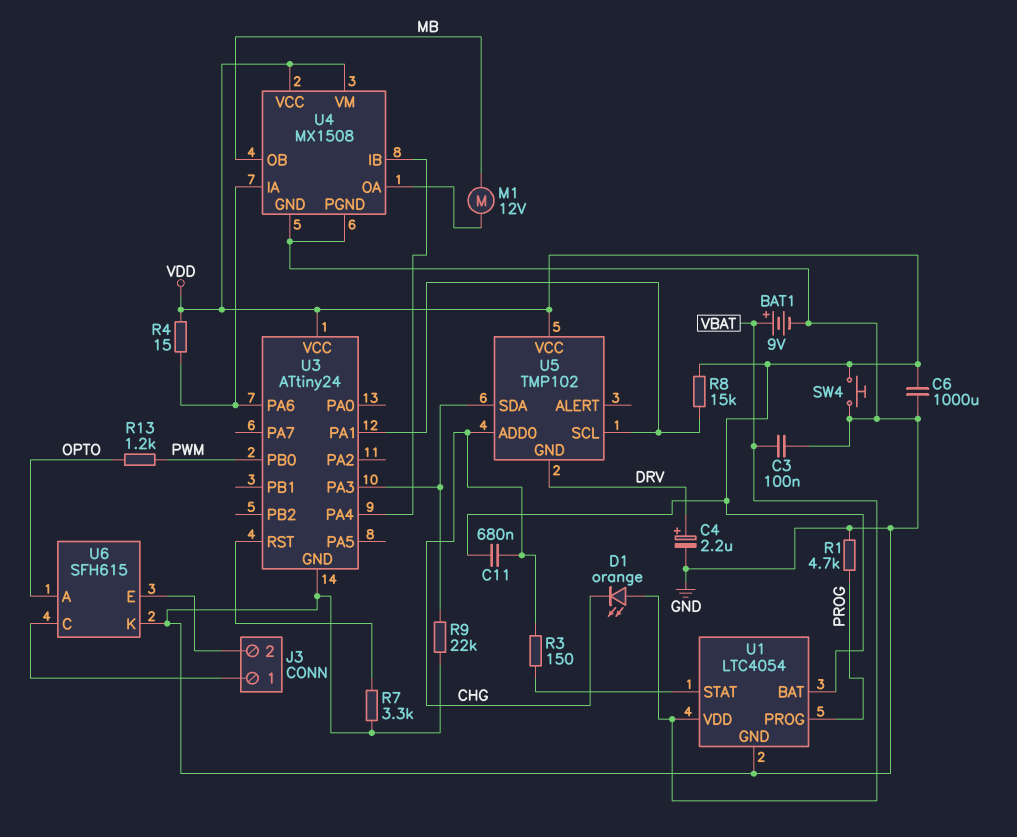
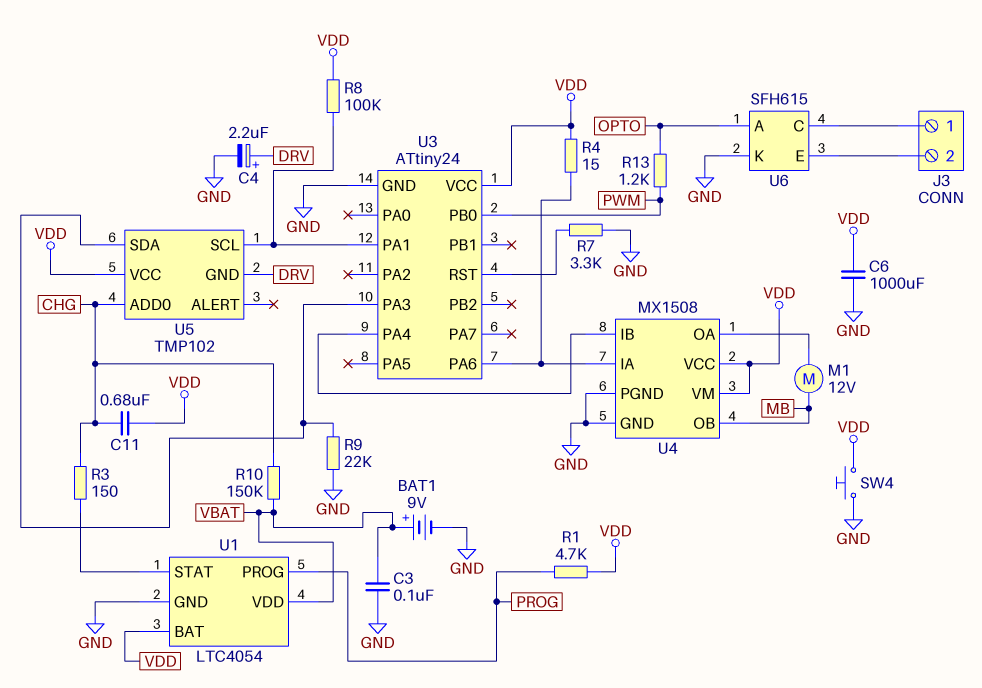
D1: LED orange (A VBAT, K CHG) -> none
R1: 4.7k (GND, PROG) -> 4.7k (PROG, VDD)
R8: 15k (U3/PA1, VDD) -> 100k (U3/PA1, VDD)
R10: none -> 150k (CHG, VBAT)

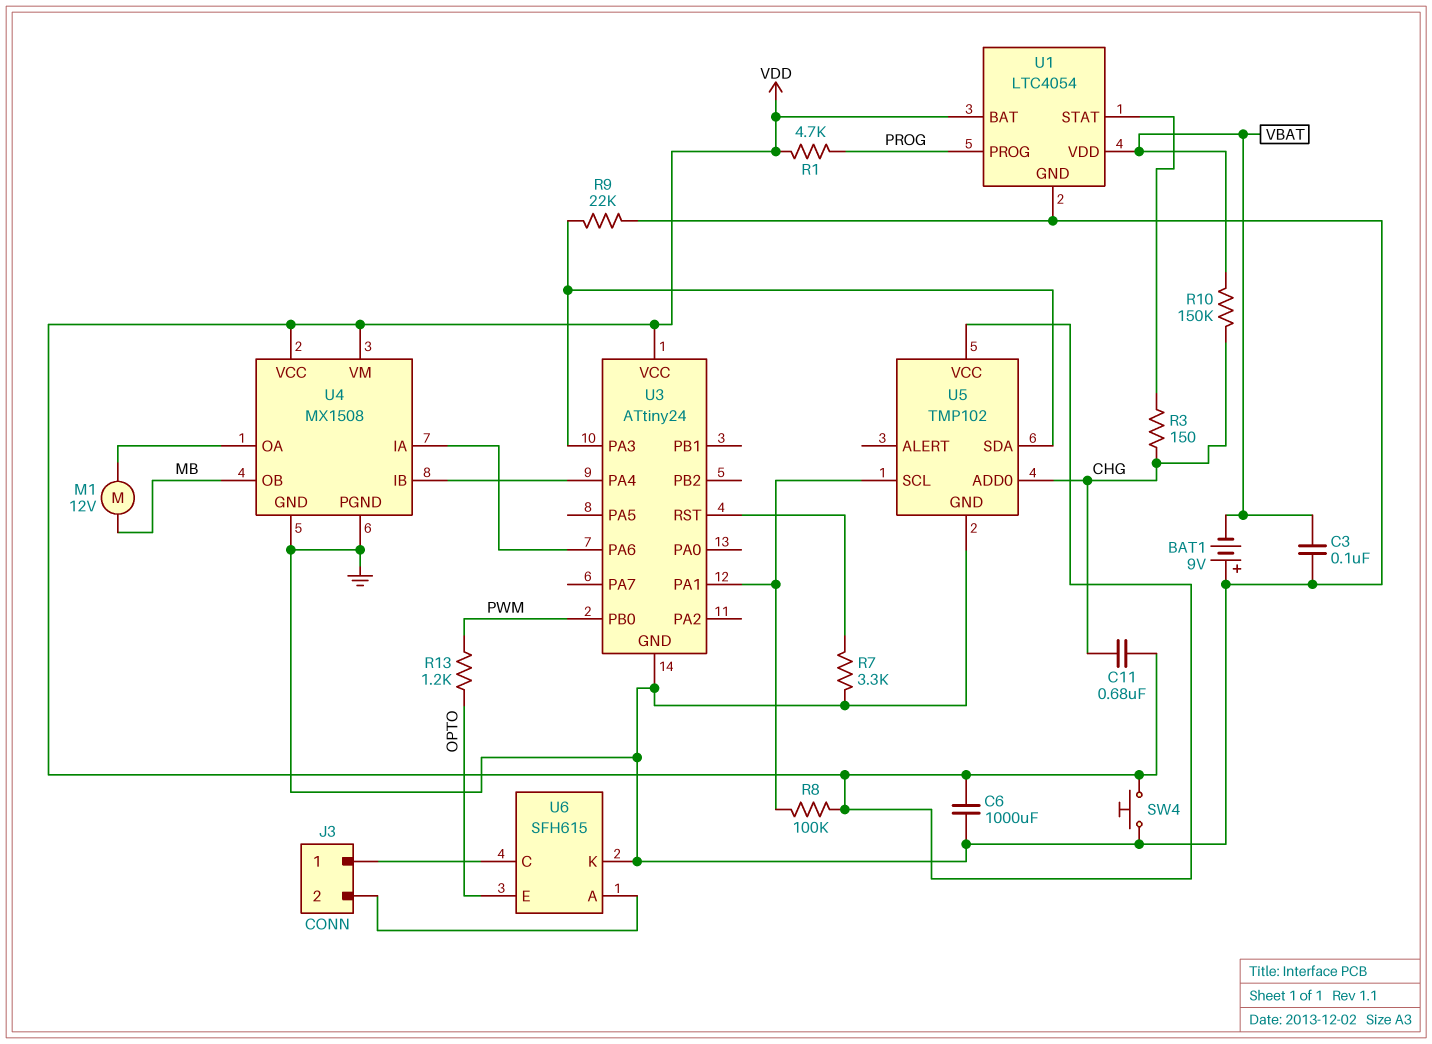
BAT1: 9V (plus VBAT, minus GND) -> 9V (plus GND, minus VBAT)
C4: 2.2uF (plus DRV, minus GND) -> none
R4: 15 (U3/PA6, VDD) -> none
U5 pin GND: DRV -> GND
U6 pin A: OPTO -> J3/2
U6 pin E: J3/2 -> OPTO

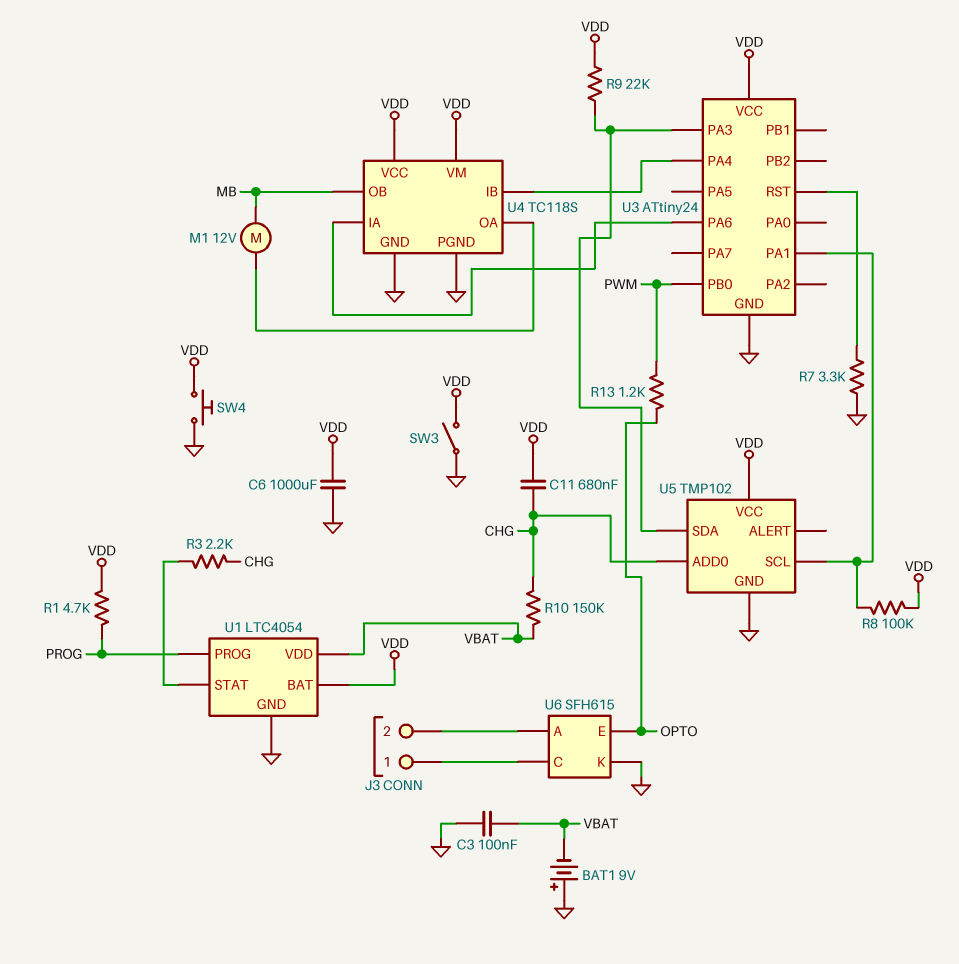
R3: 150 (CHG, U1/STAT) -> 2.2k (CHG, U1/STAT)
R9: 22k (GND, U3/PA3) -> 22k (U3/PA3, VDD)
SW3: none -> switch (GND, VDD)
U4: MX1508 -> TC118S

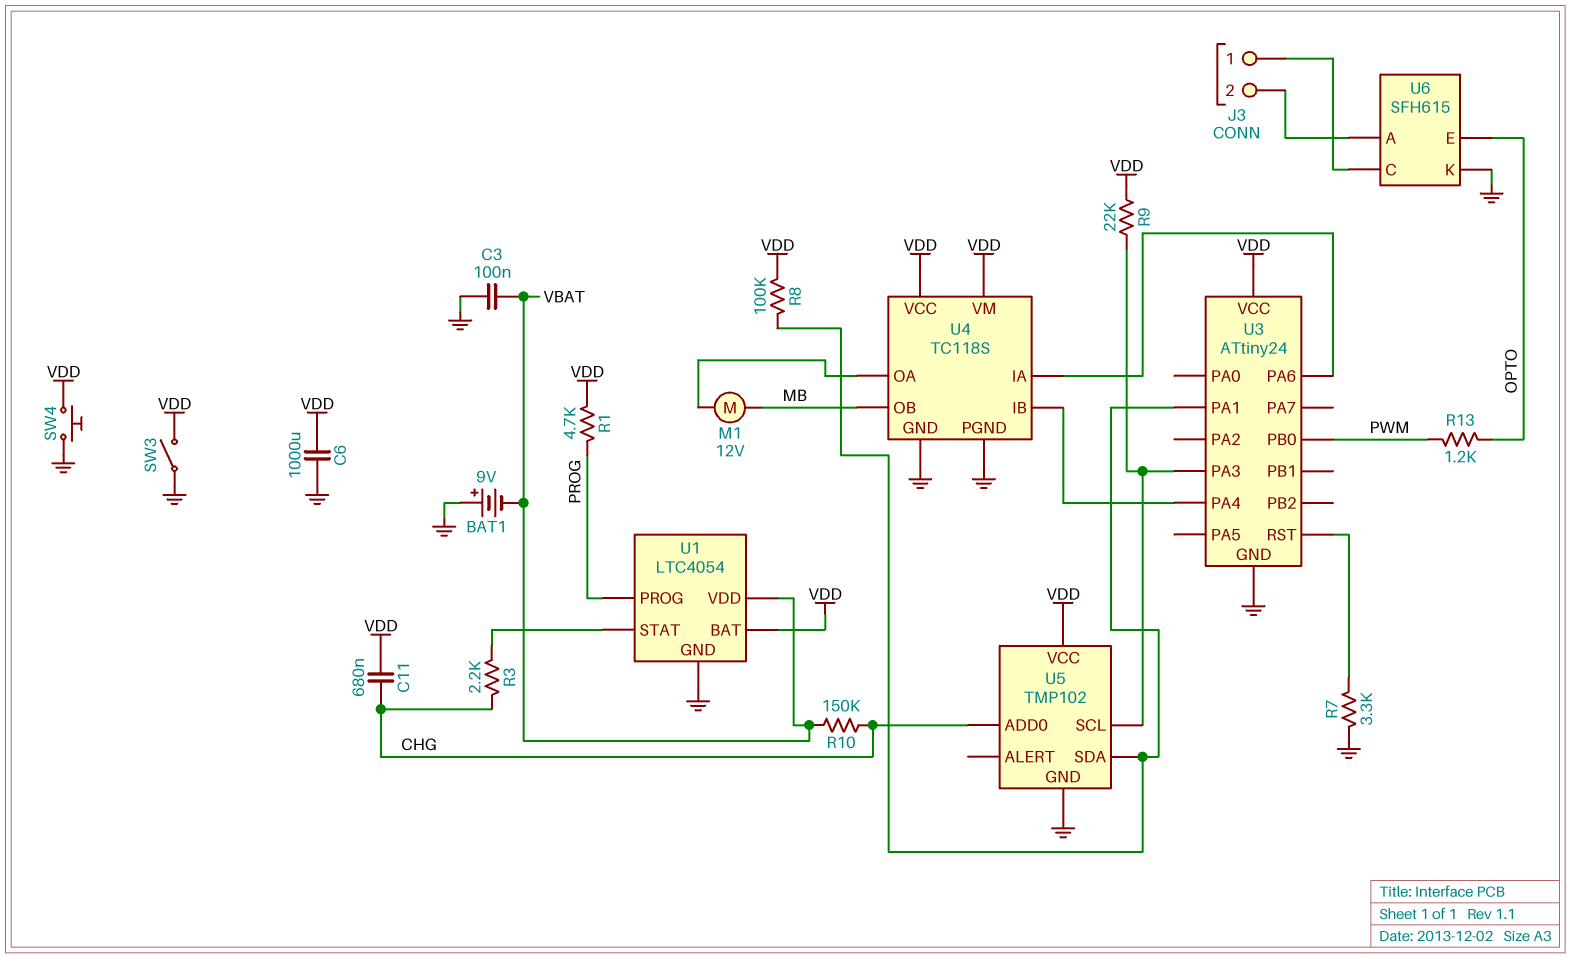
U5 pin SCL: U3/PA1 -> U3/PA3
U5 pin SDA: U3/PA3 -> U3/PA1

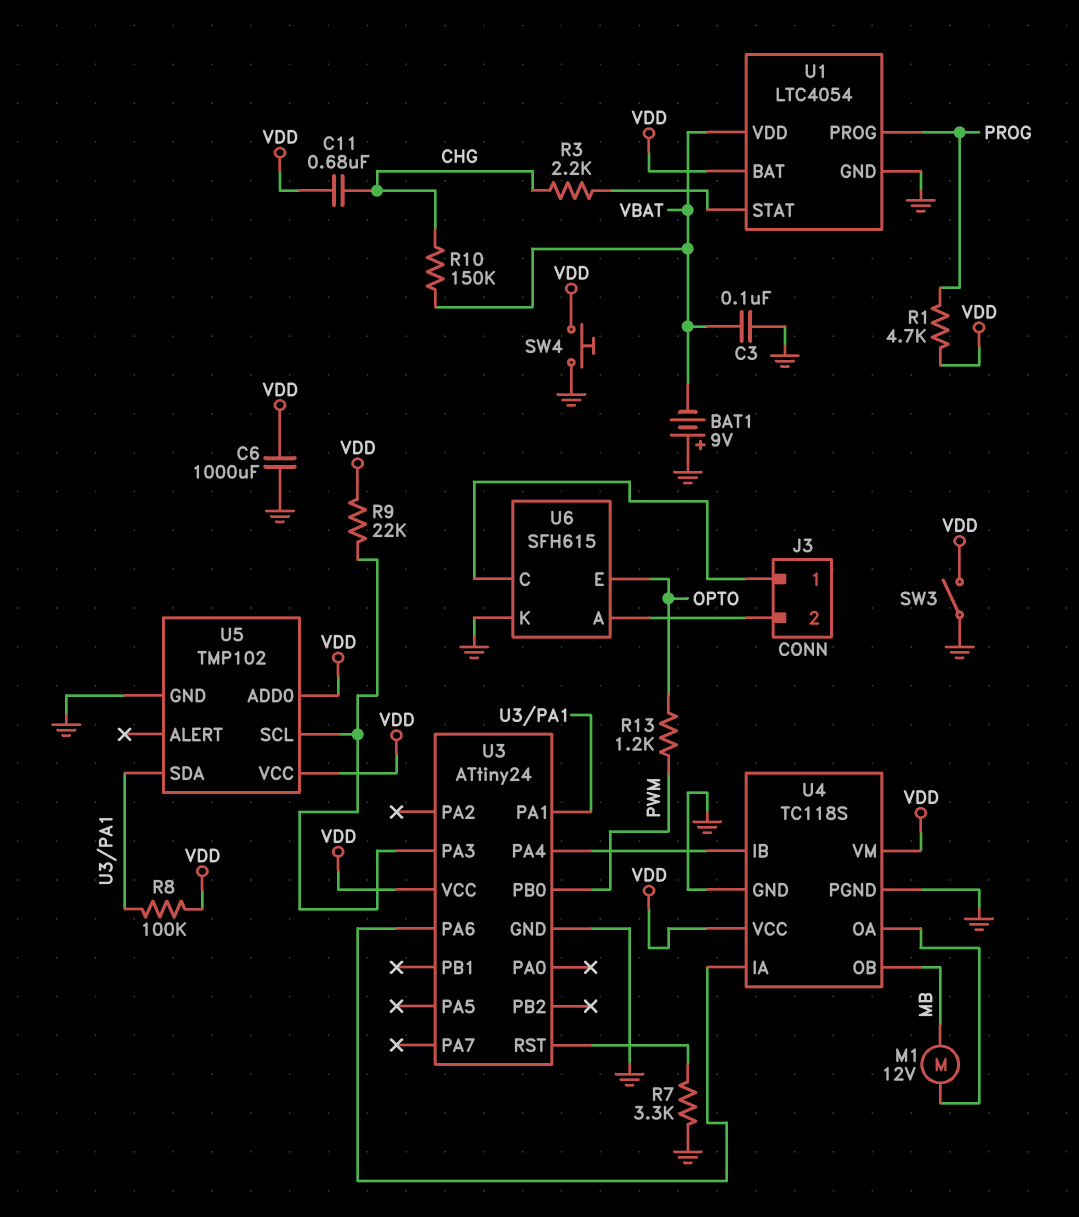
U5 pin ADD0: CHG -> VDD

